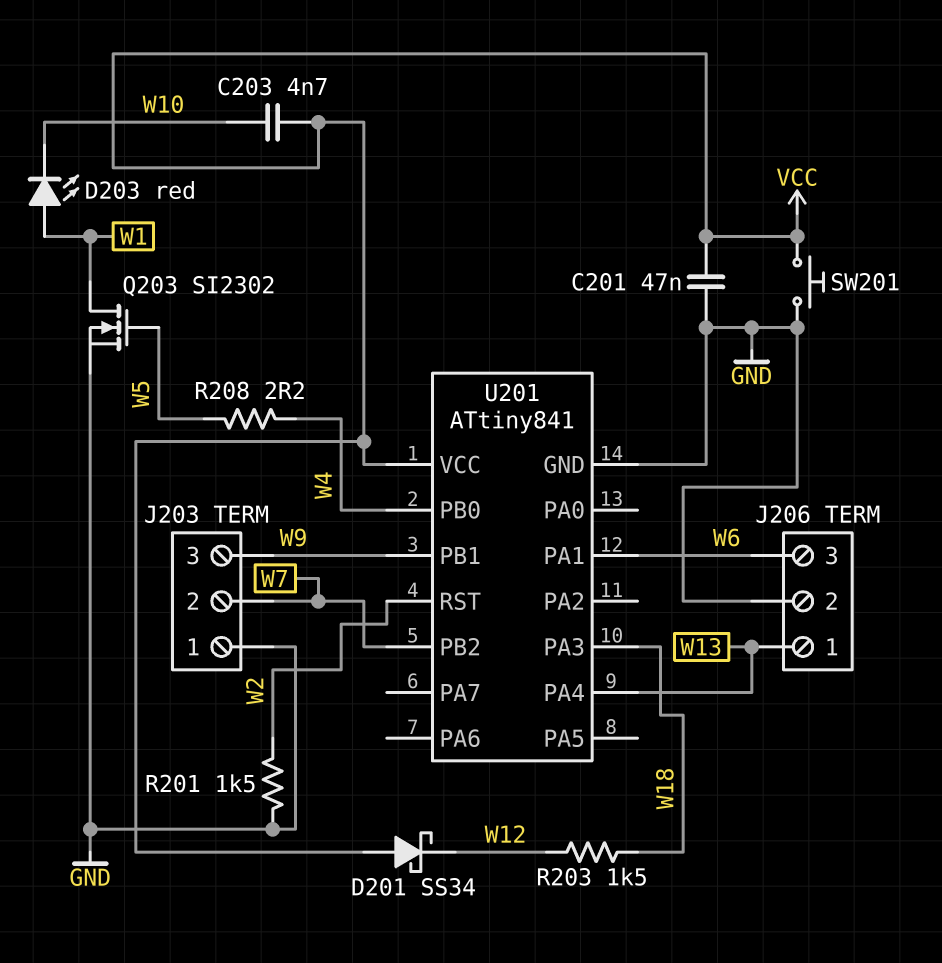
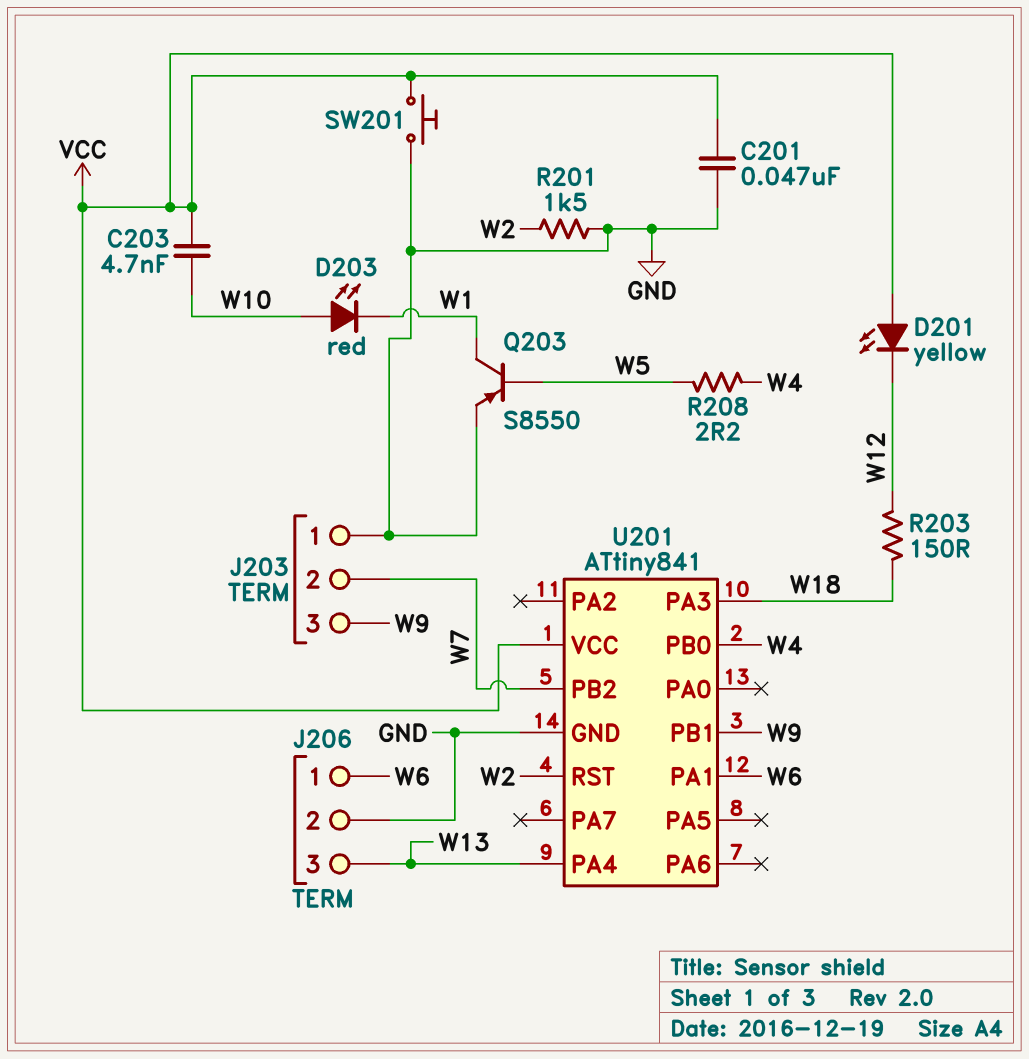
D201: schottky SS34 (A VCC, K W12) -> LED yellow (A VCC, K W12)
D203: LED red (A W1, K W10) -> LED red (A W10, K W1)
J206 pin 1: W13 -> W6
J206 pin 3: W6 -> W13
Q203: NMOS SI2302 (G W5, D W1, S GND) -> PNP S8550 (B W5, C W1, E GND)
R203: 1.5k (W12, W18) -> 150 (W12, W18)

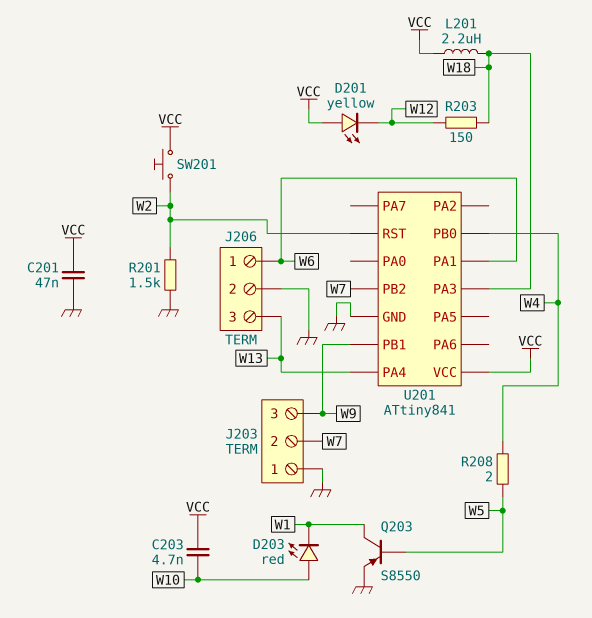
L201: none -> 2.2uH (VCC, W18)
R208: 2.2 (W4, W5) -> 2 (W4, W5)
SW201: button (GND, VCC) -> button (VCC, W2)

